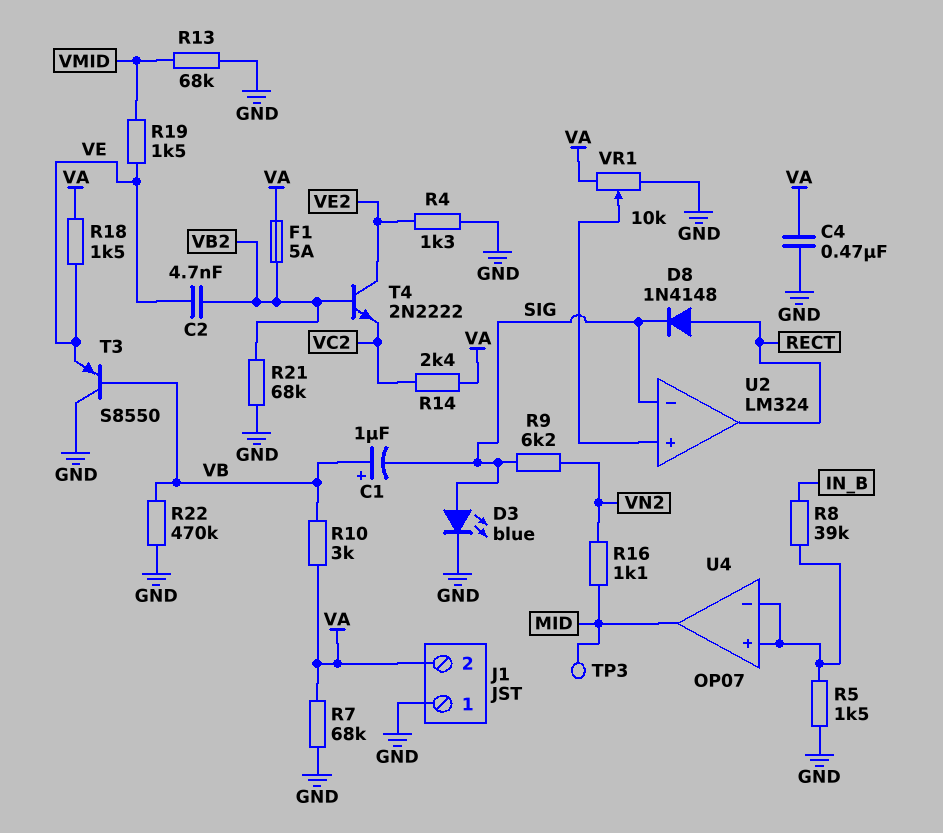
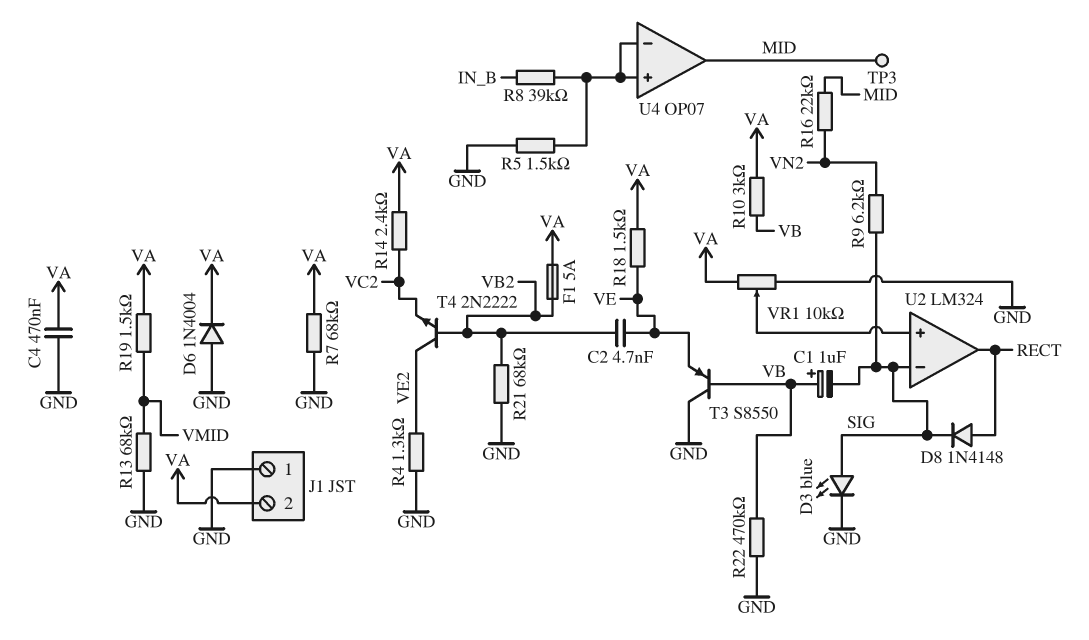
D6: none -> diode 1N4004 (A GND, K VA)
R16: 1.1k (MID, VN2) -> 22k (MID, VN2)
R19: 1.5k (VE, VMID) -> 1.5k (VA, VMID)

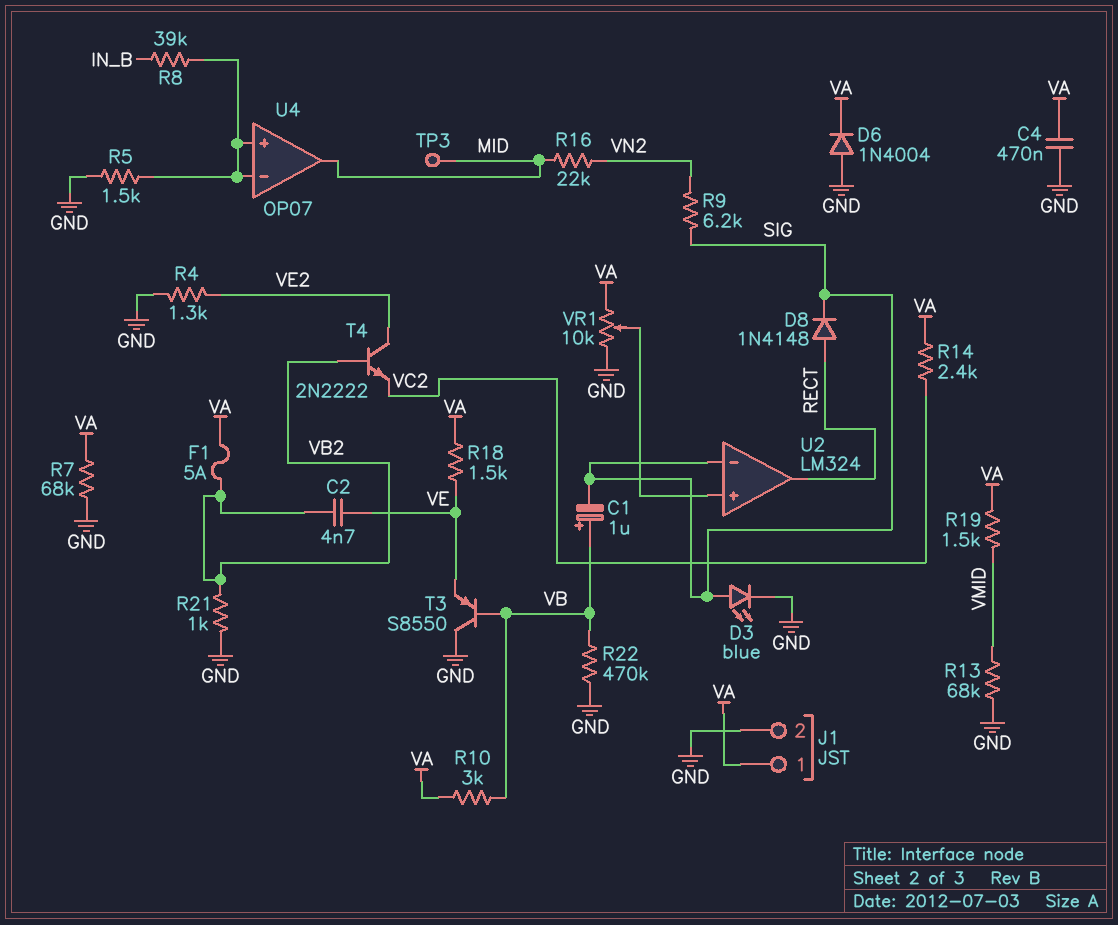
J1 pin 1: GND -> VA
J1 pin 2: VA -> GND
R21: 68k (GND, VB2) -> 1k (GND, VB2)

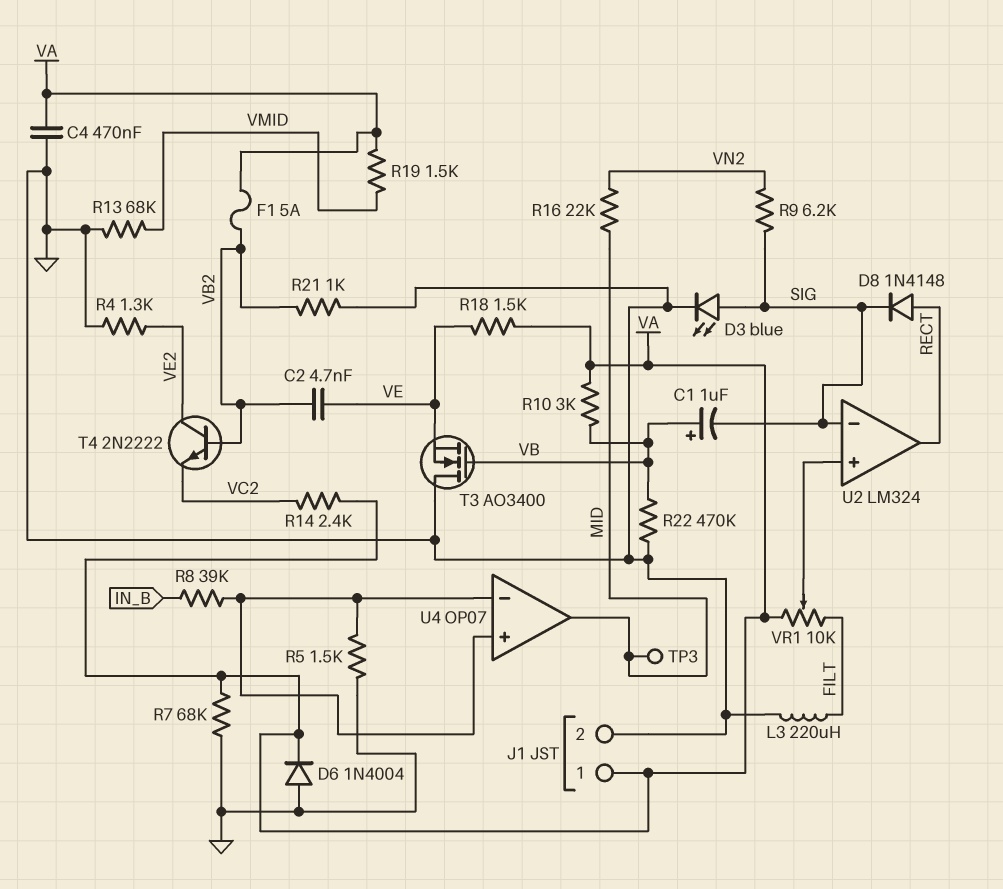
L3: none -> 220uH (FILT, GND)
T3: PNP S8550 (B VB, C GND, E VE) -> NMOS AO3400 (G VB, D GND, S VE)
VR1: 10k (GND, VA, wiper U2/in+) -> 10k (FILT, VA, wiper U2/in+)

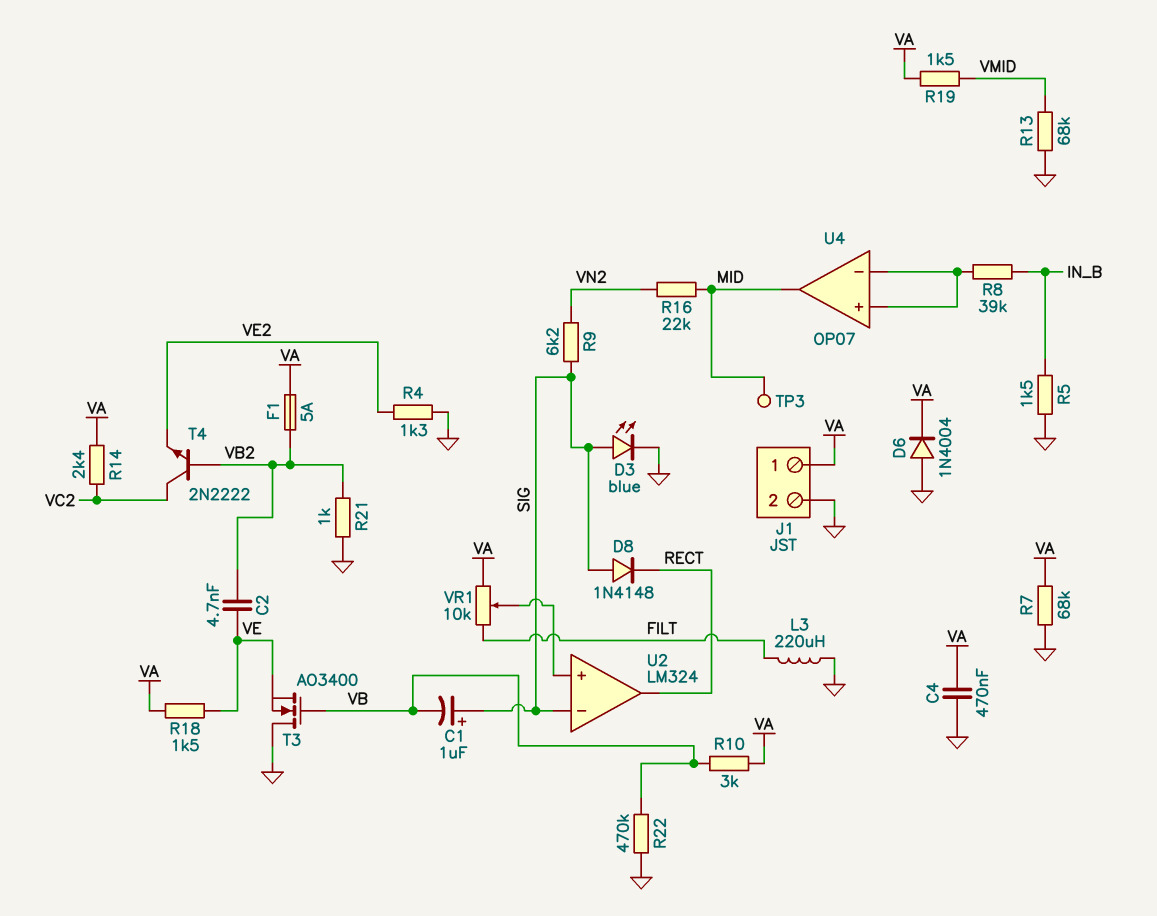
C1: 1uF (plus VB, minus SIG) -> 1uF (plus SIG, minus VB)
D8: diode 1N4148 (A RECT, K SIG) -> diode 1N4148 (A SIG, K RECT)
R5: 1.5k (GND, U4/in+) -> 1.5k (GND, IN_B)
T4: NPN 2N2222 (B VB2, C VE2, E VC2) -> NPN 2N2222 (B VB2, C VC2, E VE2)

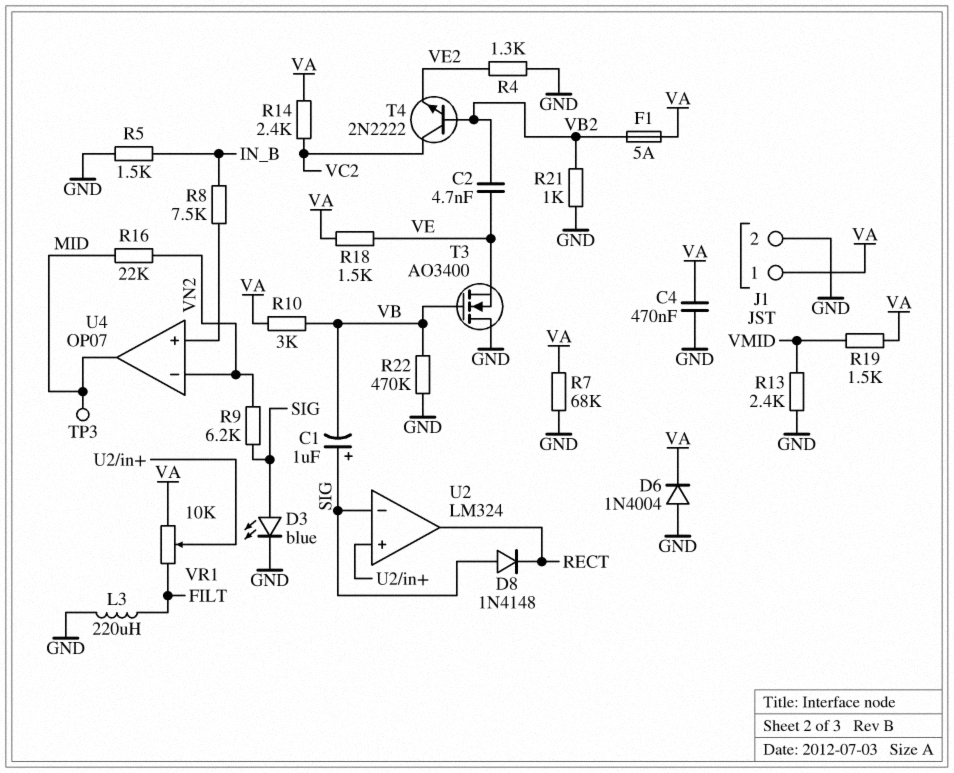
R8: 39k (IN_B, U4/in+) -> 7.5k (IN_B, U4/in+)
R13: 68k (GND, VMID) -> 2.4k (GND, VMID)
U4 pin in-: U4/in+ -> VN2

